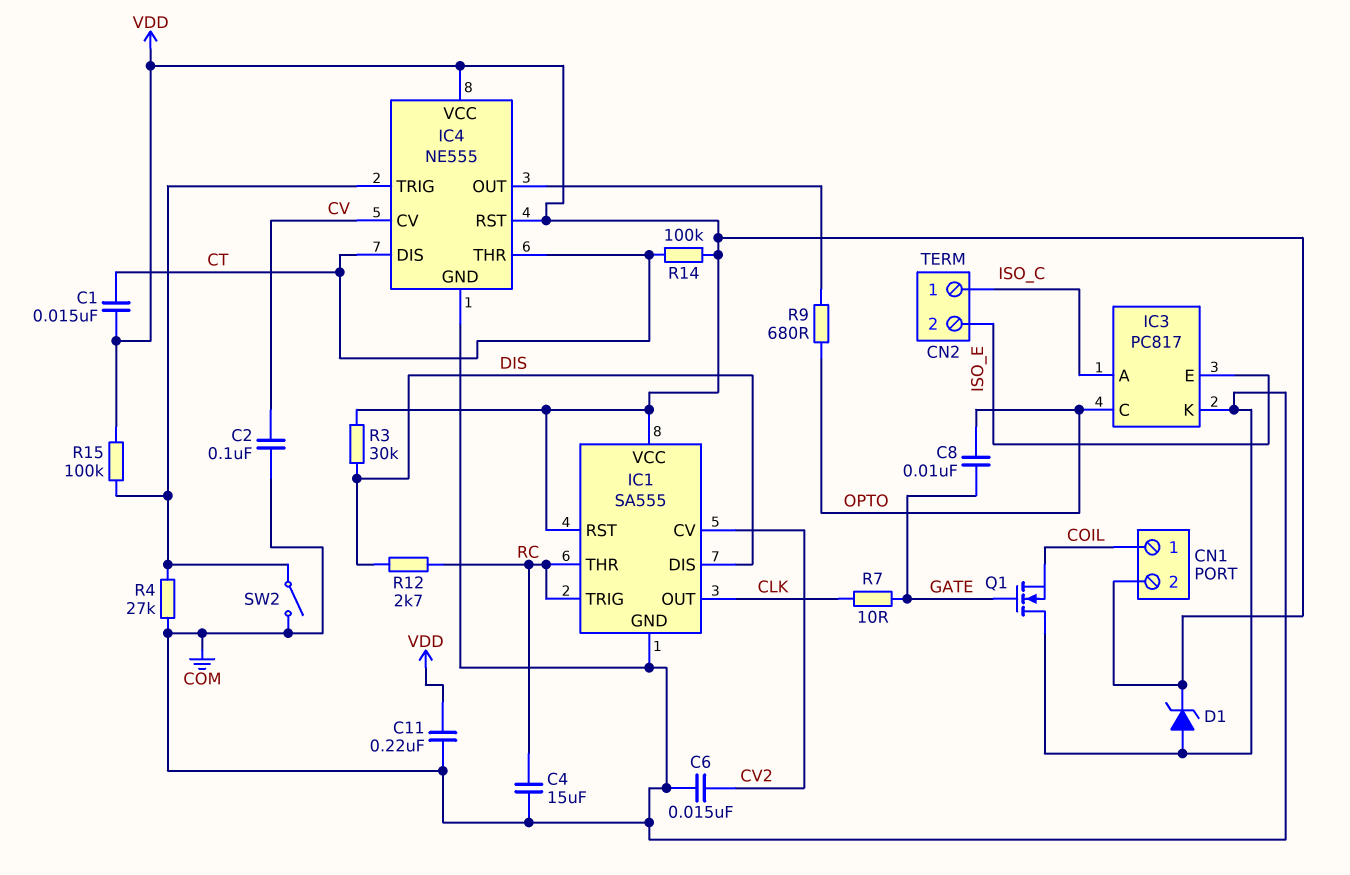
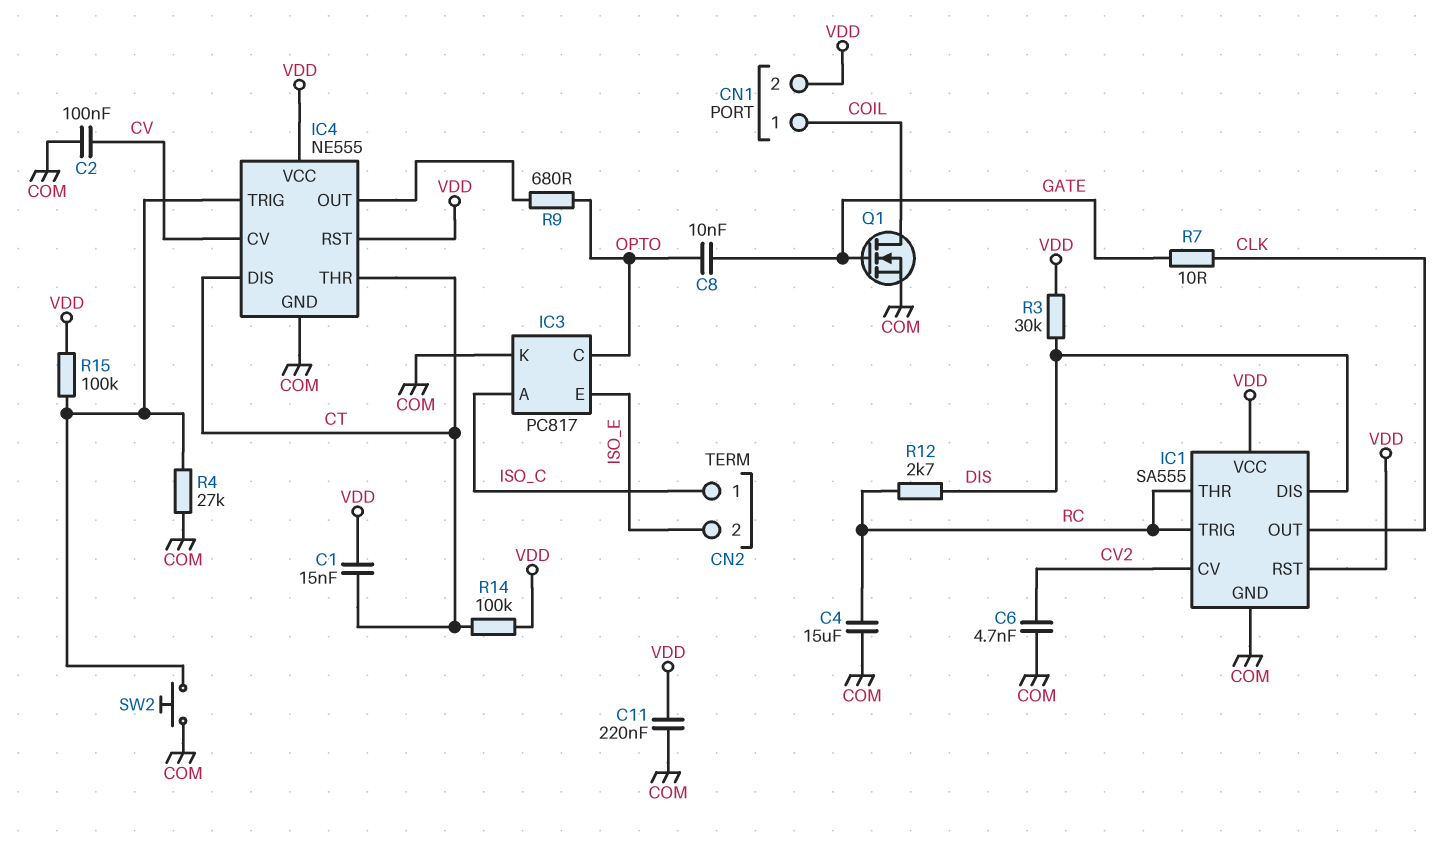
C6: 15nF (COM, CV2) -> 4.7nF (COM, CV2)
D1: zener (A COM, K VDD) -> none
Q1: NMOS (G GATE, D COM, S COIL) -> NMOS (G GATE, D COIL, S COM)
SW2: switch (COM, IC4/TRIG) -> button (COM, IC4/TRIG)

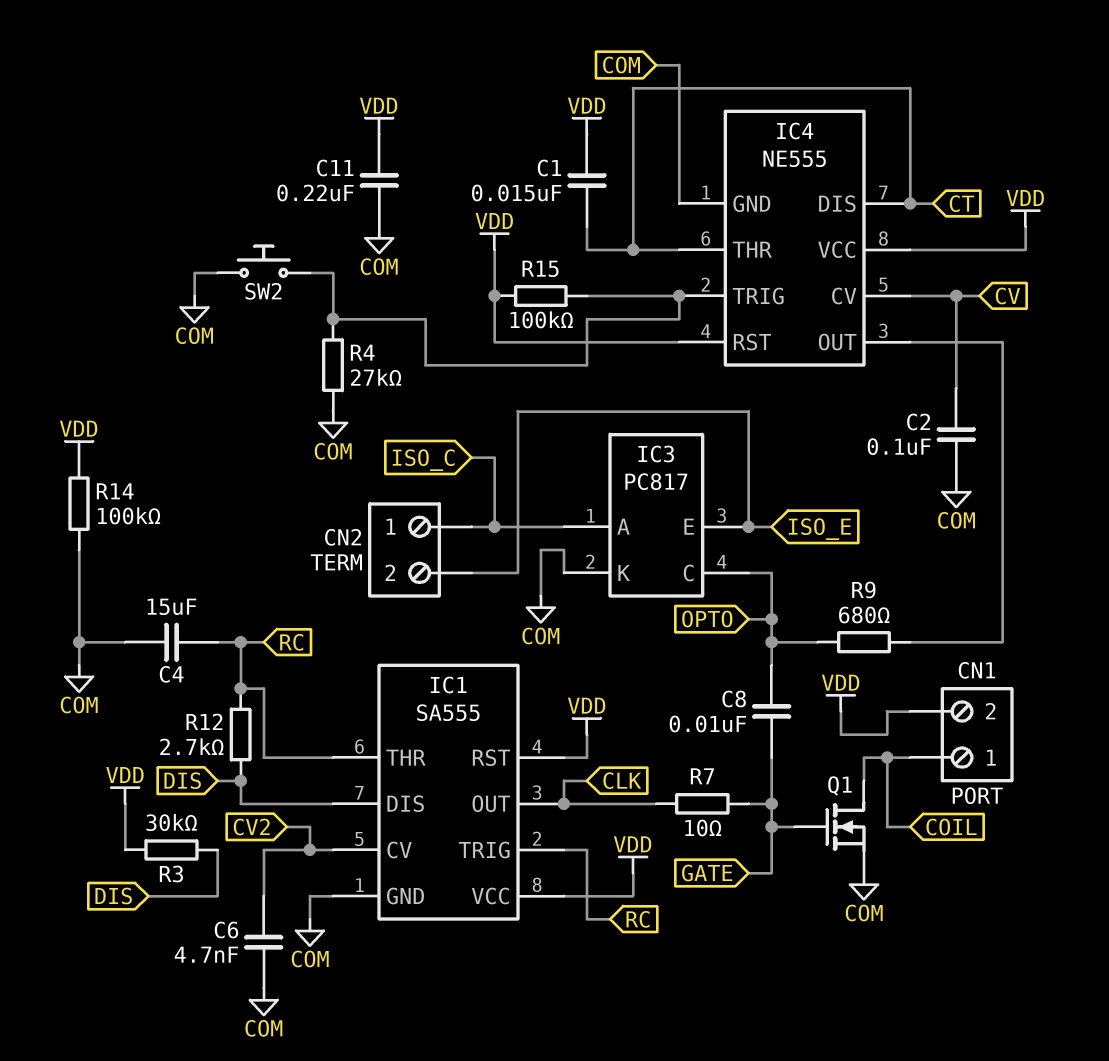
R14: 100k (CT, VDD) -> 100k (COM, VDD)

